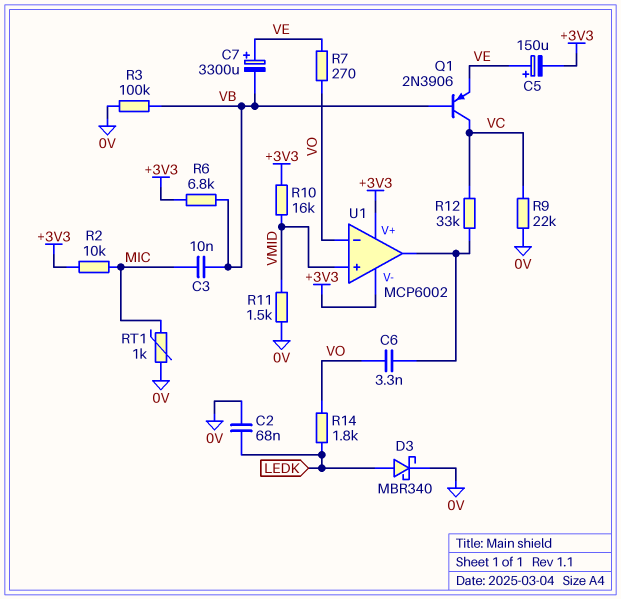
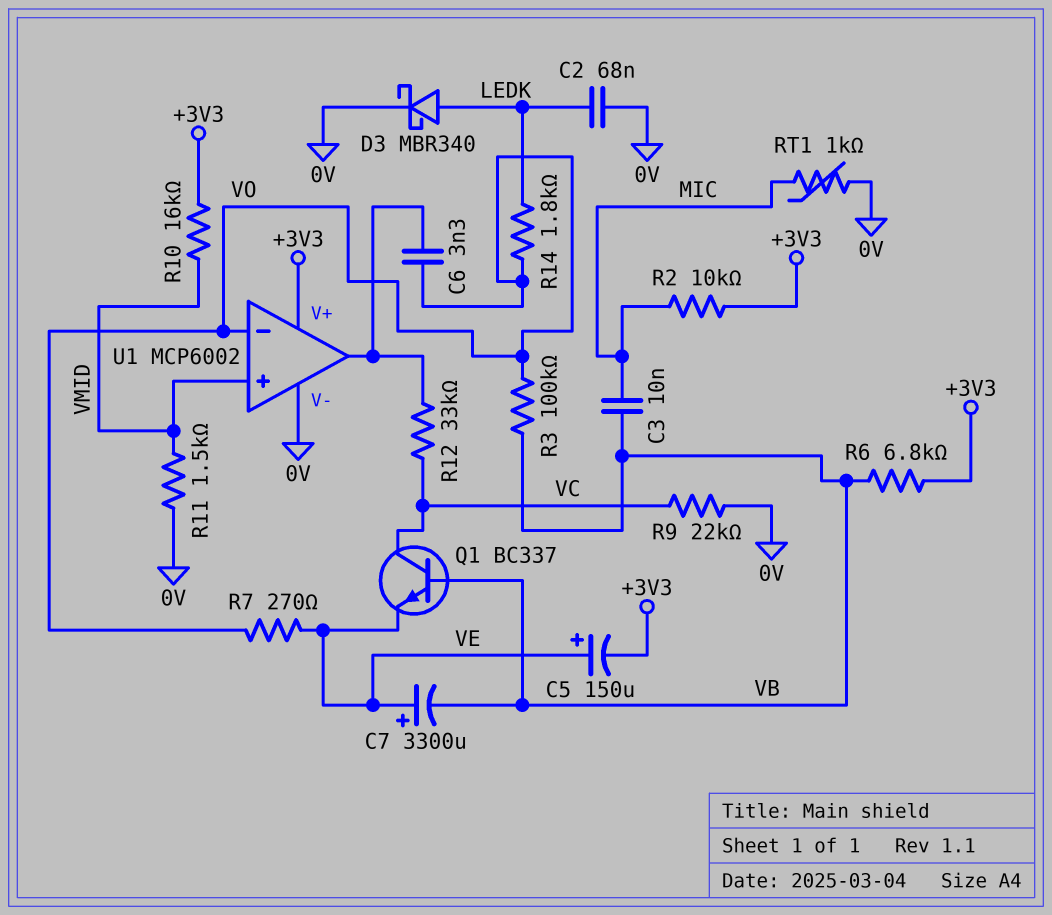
Q1: PNP 2N3906 (B VB, C VC, E VE) -> NPN BC337 (B VB, C VC, E VE)
R3: 100k (0V, VB) -> 100k (VB, VO)
U1 pin V-: +3V3 -> 0V

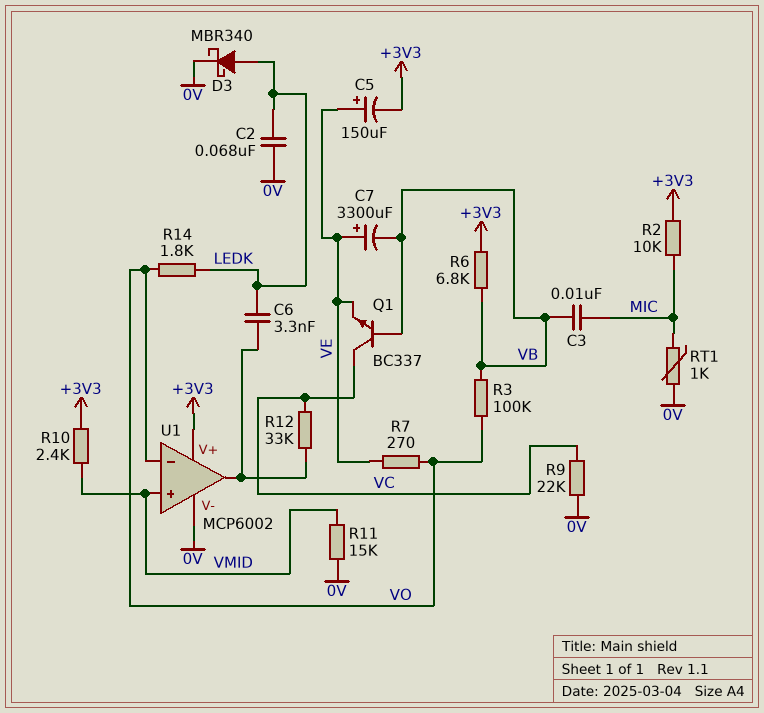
C6: 3.3nF (U1/out, VO) -> 3.3nF (LEDK, U1/out)
R10: 16k (+3V3, VMID) -> 2.4k (+3V3, VMID)
R11: 1.5k (0V, VMID) -> 15k (0V, VMID)

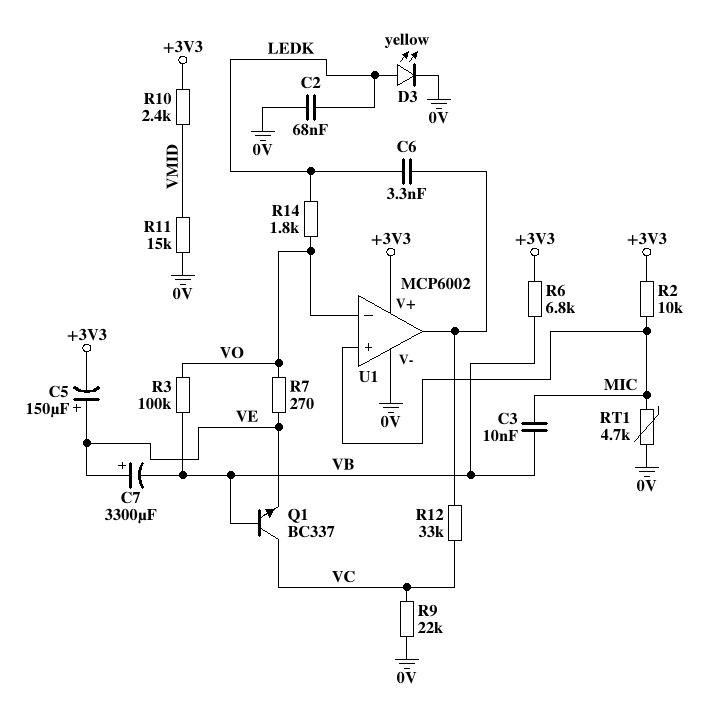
D3: schottky MBR340 (A LEDK, K 0V) -> LED yellow (A LEDK, K 0V)
RT1: 1k (0V, MIC) -> 4.7k (0V, MIC)
U1 pin in+: VMID -> MIC

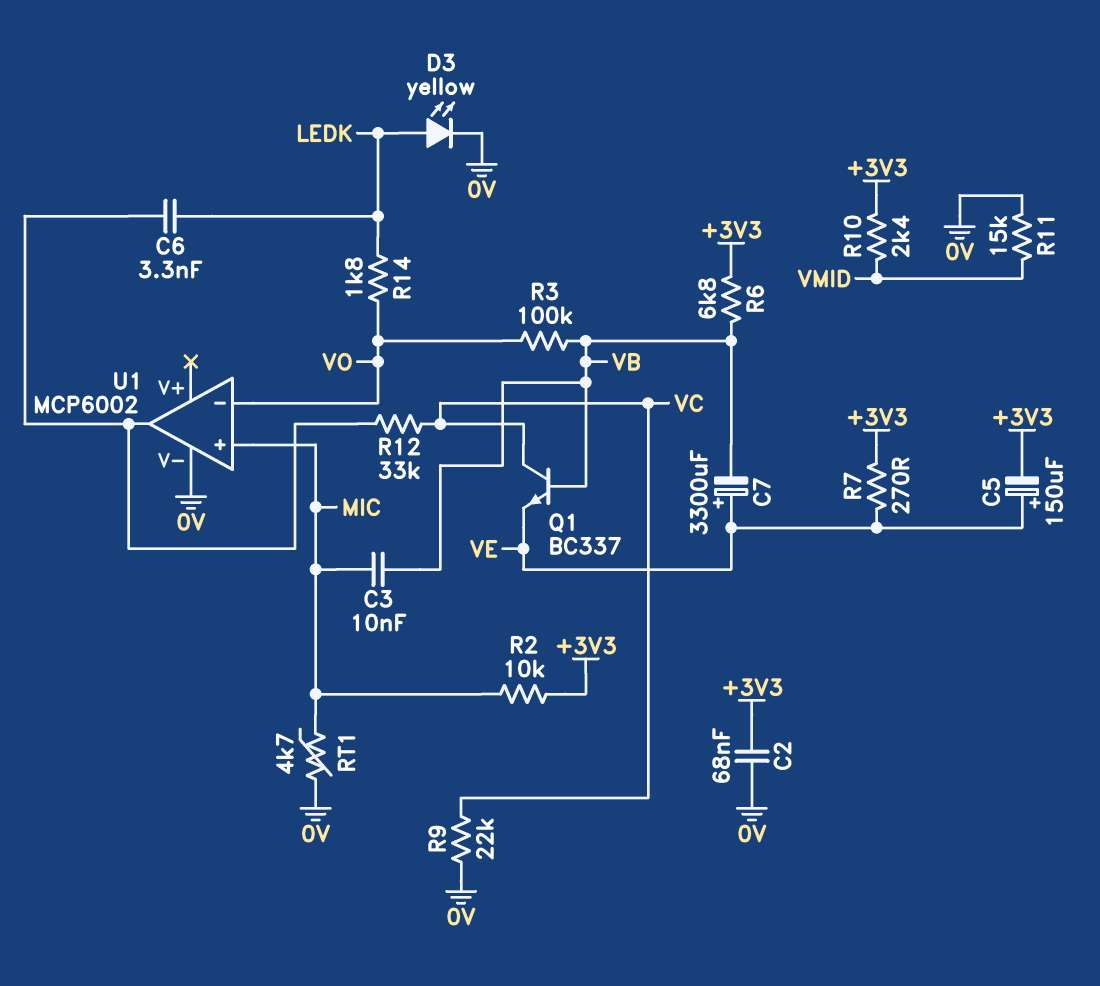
C2: 68nF (0V, LEDK) -> 68nF (+3V3, 0V)
R7: 270 (VE, VO) -> 270 (+3V3, VE)
U1 pin V+: +3V3 -> none

